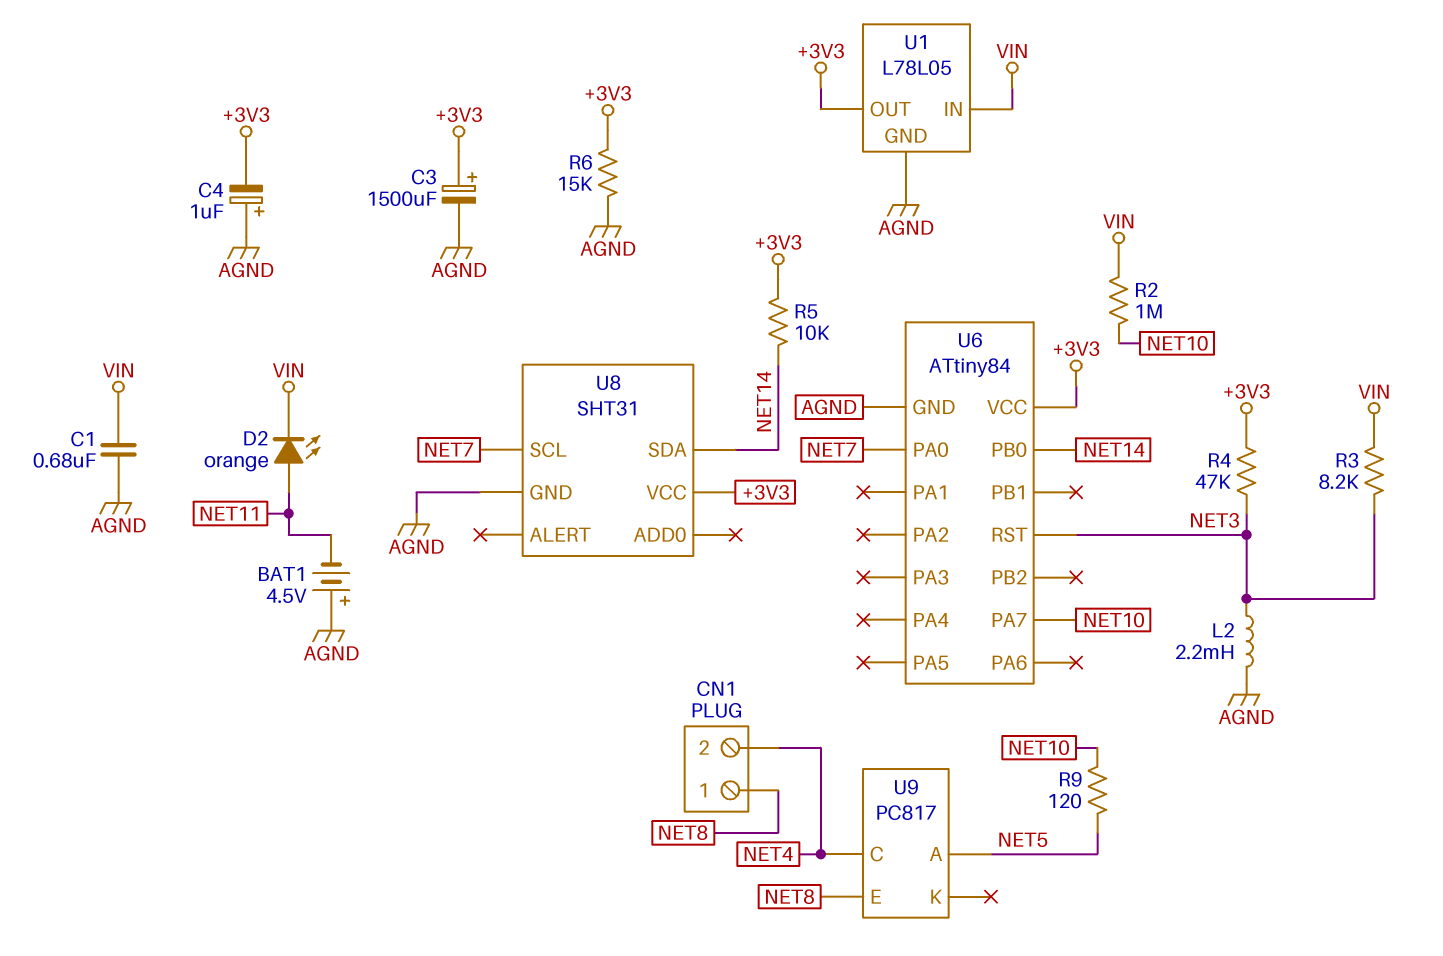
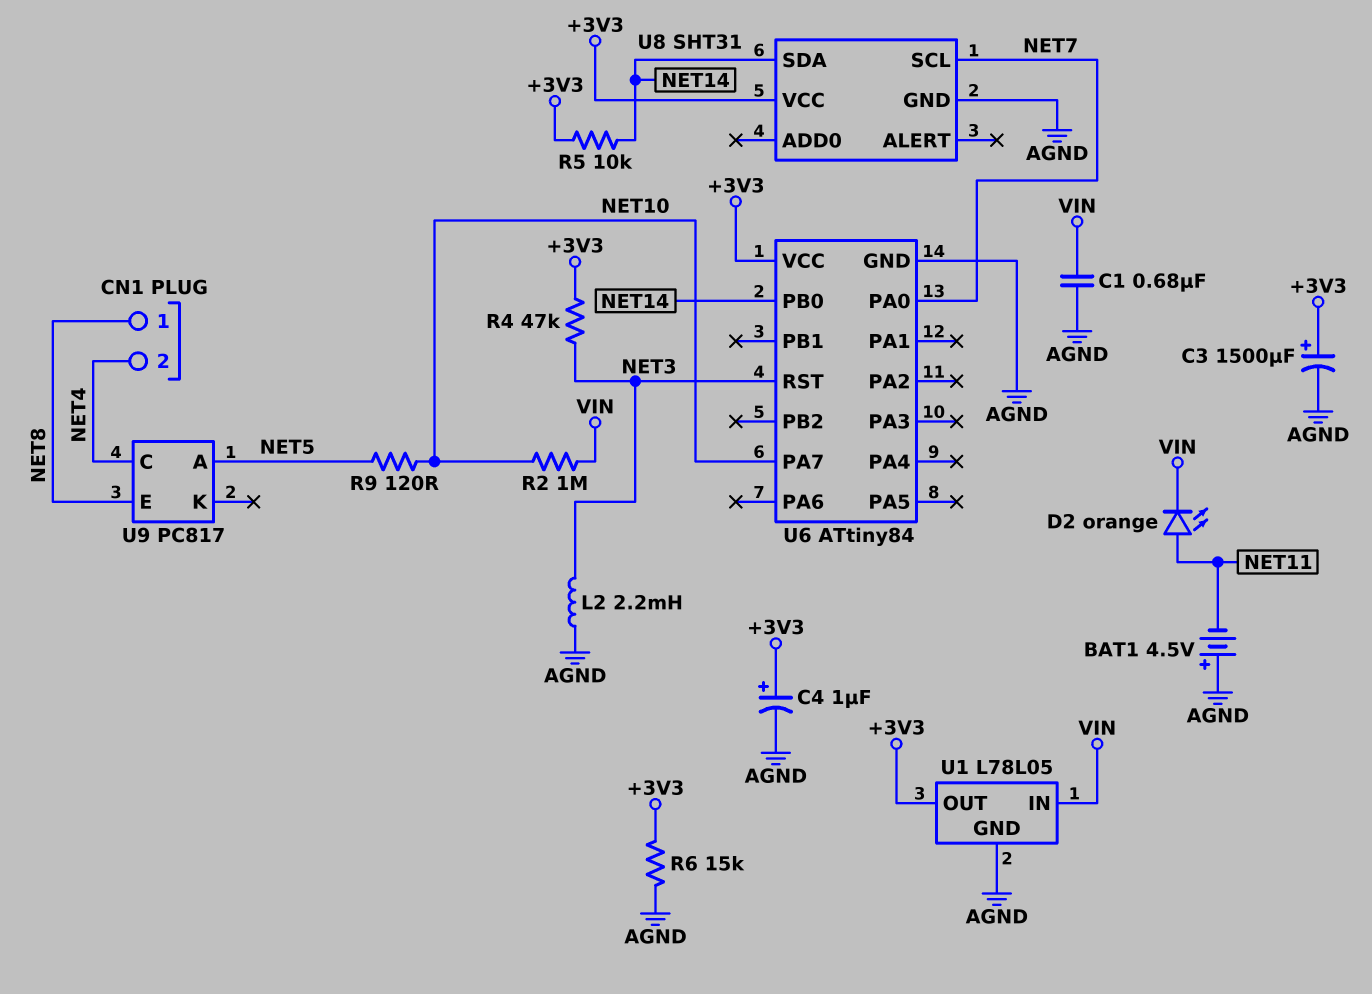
C4: 1uF (plus AGND, minus +3V3) -> 1uF (plus +3V3, minus AGND)
R3: 8.2k (NET3, VIN) -> none

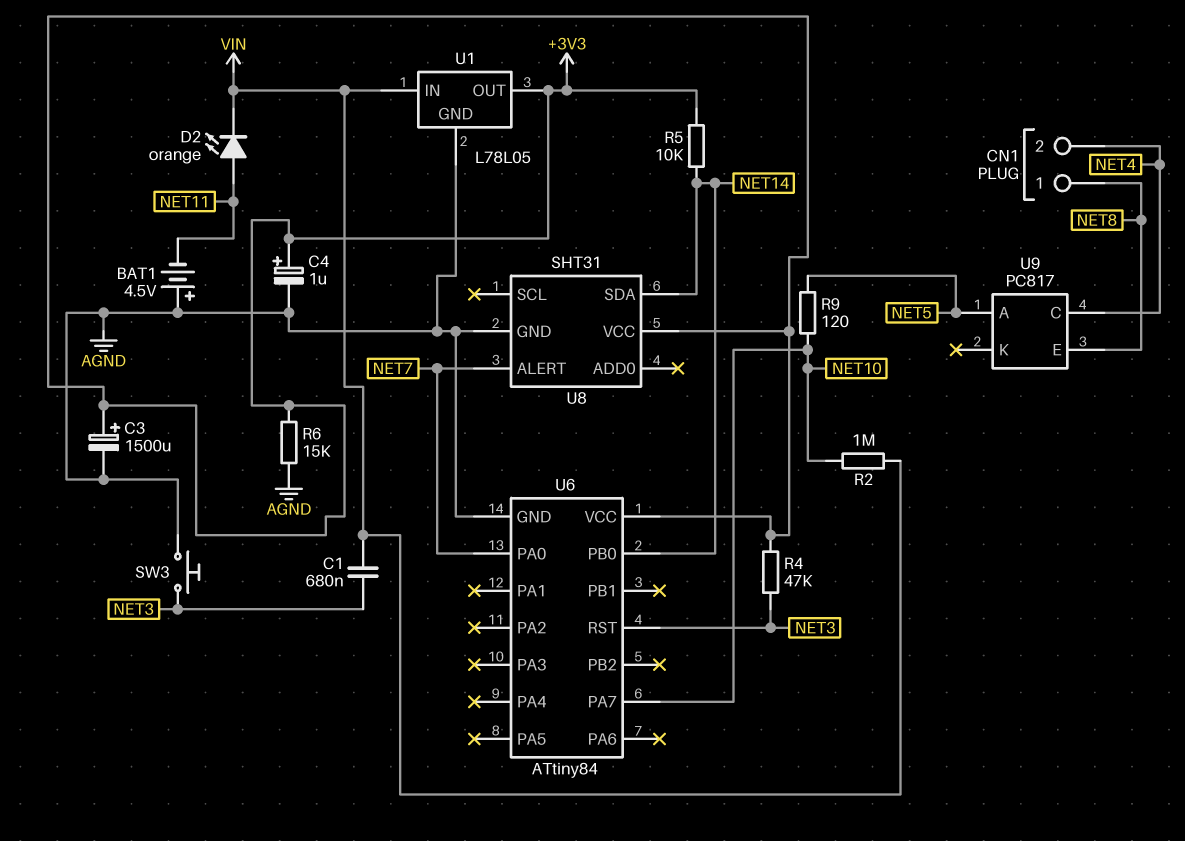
C1: 680nF (AGND, VIN) -> 680nF (NET3, VIN)
L2: 2.2mH (AGND, NET3) -> none
SW3: none -> button (AGND, NET3)
U8 pin ALERT: none -> NET7
U8 pin SCL: NET7 -> none

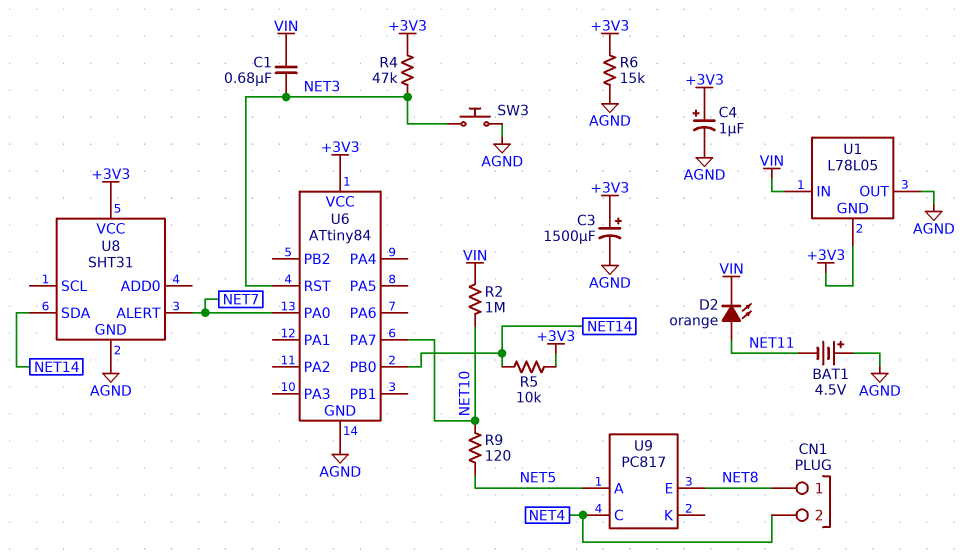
U1 pin GND: AGND -> +3V3
U1 pin OUT: +3V3 -> AGND

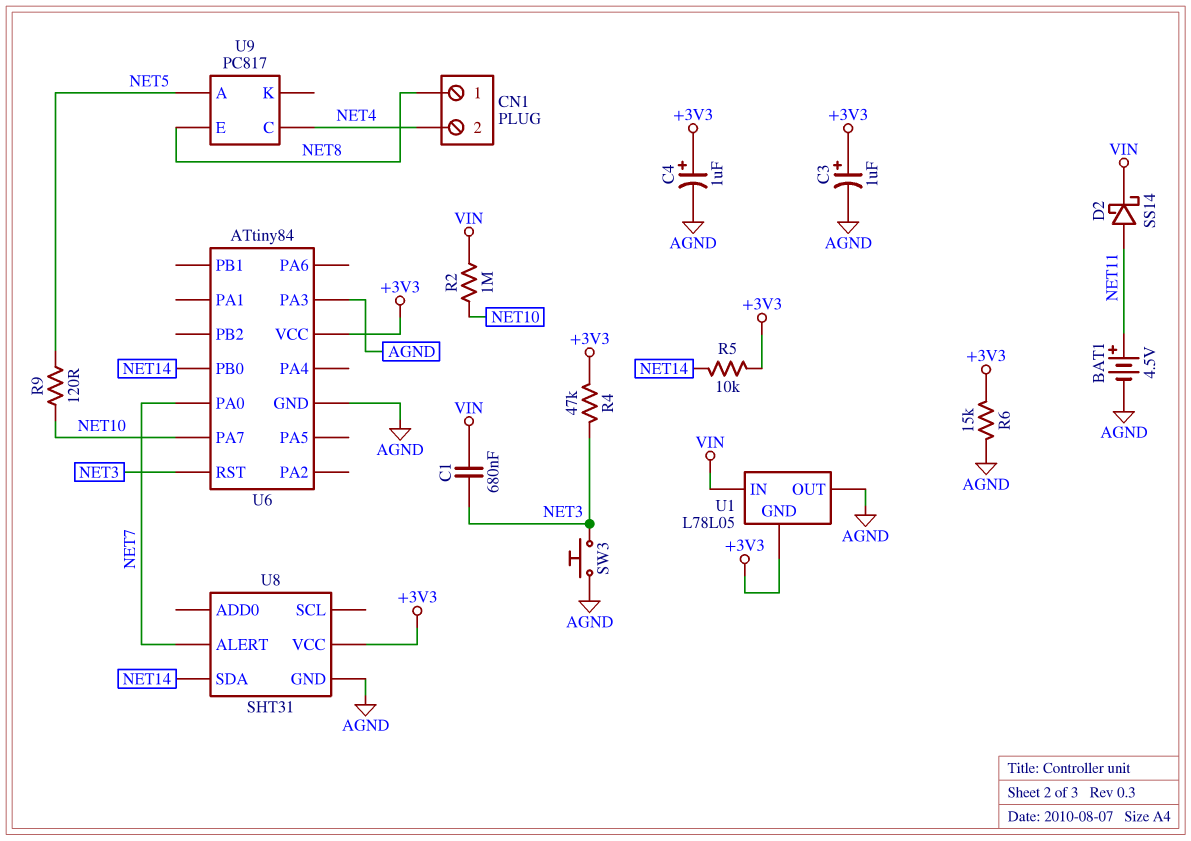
BAT1: 4.5V (plus AGND, minus NET11) -> 4.5V (plus NET11, minus AGND)
C3: 1500uF (plus +3V3, minus AGND) -> 1uF (plus +3V3, minus AGND)
D2: LED orange (A NET11, K VIN) -> schottky SS14 (A NET11, K VIN)
U6 pin PA3: none -> AGND

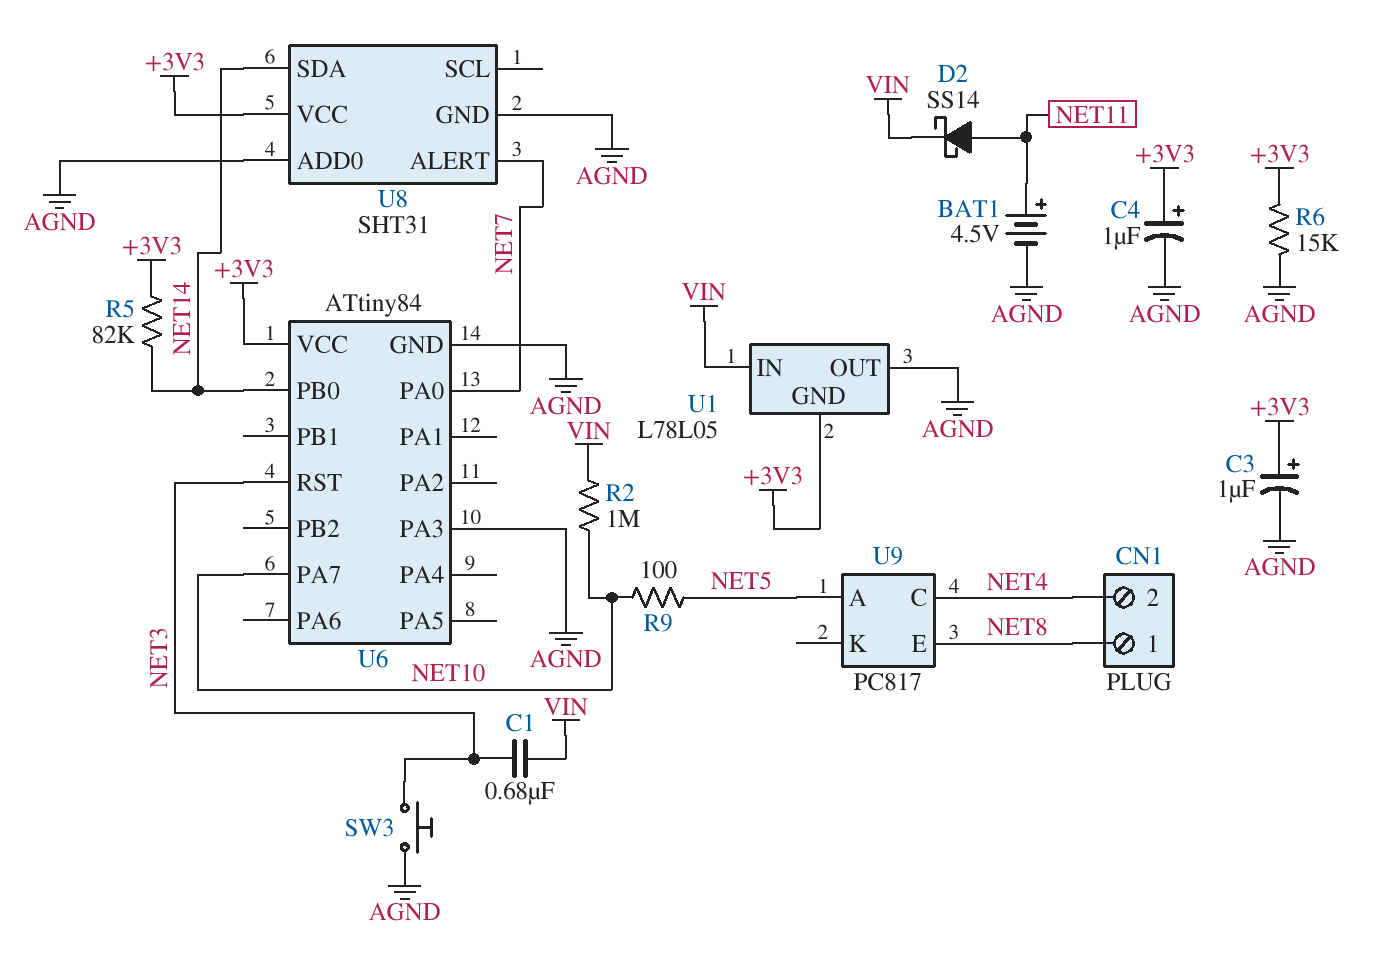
R4: 47k (+3V3, NET3) -> none
R5: 10k (+3V3, NET14) -> 82k (+3V3, NET14)
R9: 120 (NET5, NET10) -> 100 (NET5, NET10)
U8 pin ADD0: none -> AGND

